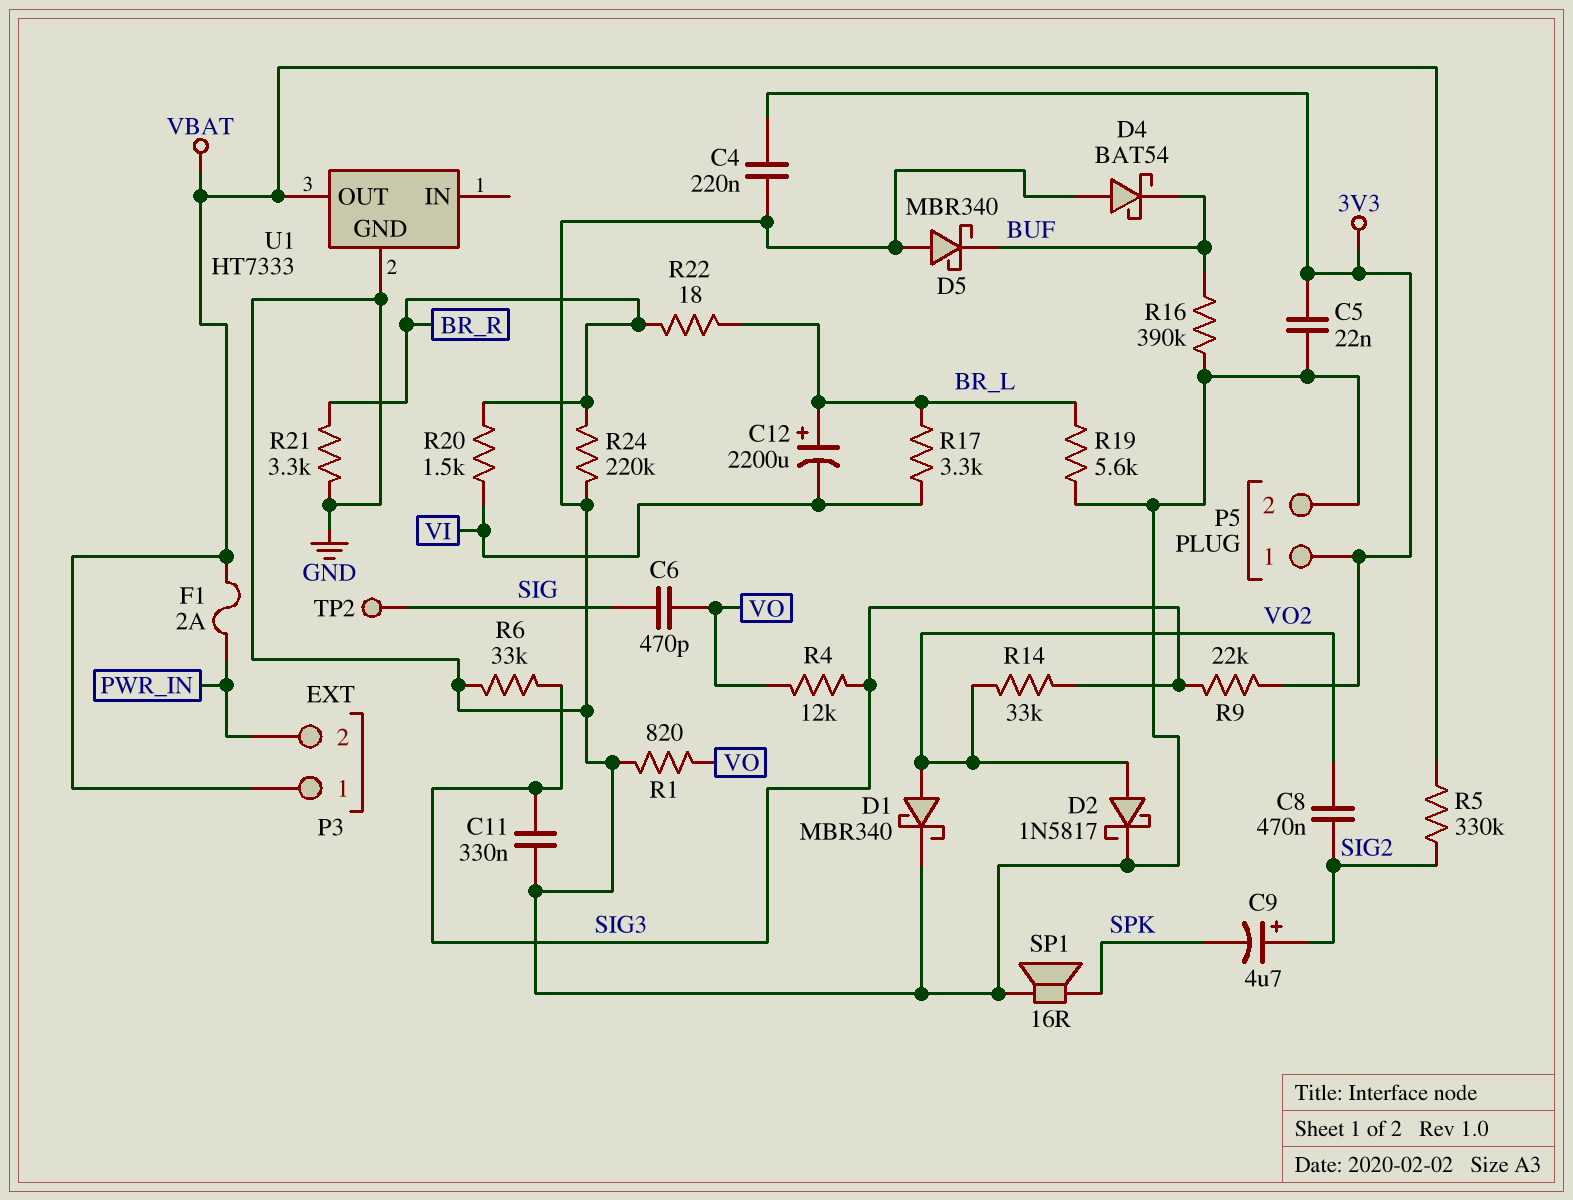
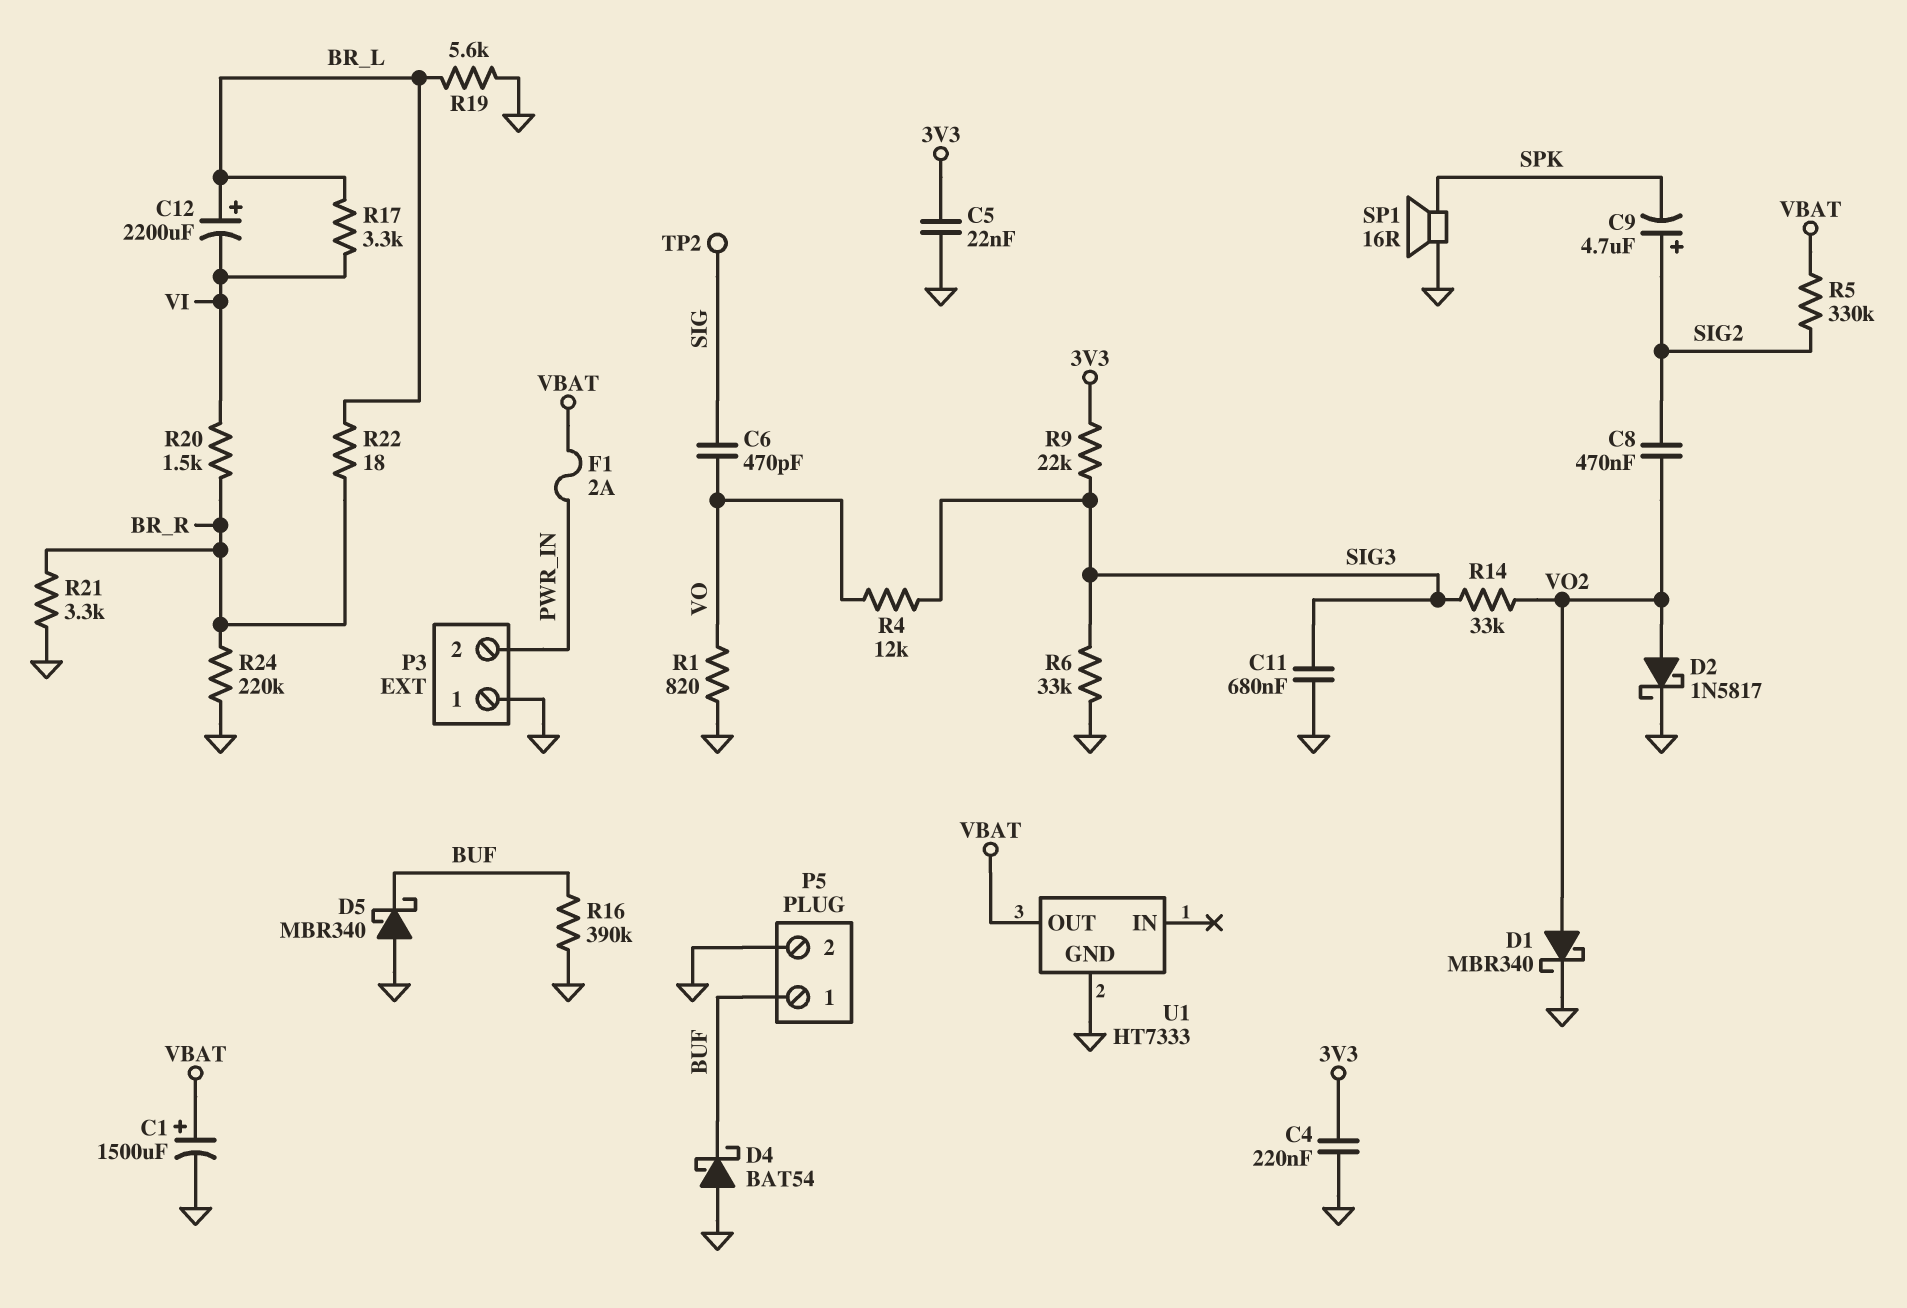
C1: none -> 1500uF (plus VBAT, minus GND)
C11: 330nF (GND, SIG3) -> 680nF (GND, SIG3)
P3 pin 1: VBAT -> GND
P5 pin 1: 3V3 -> BUF

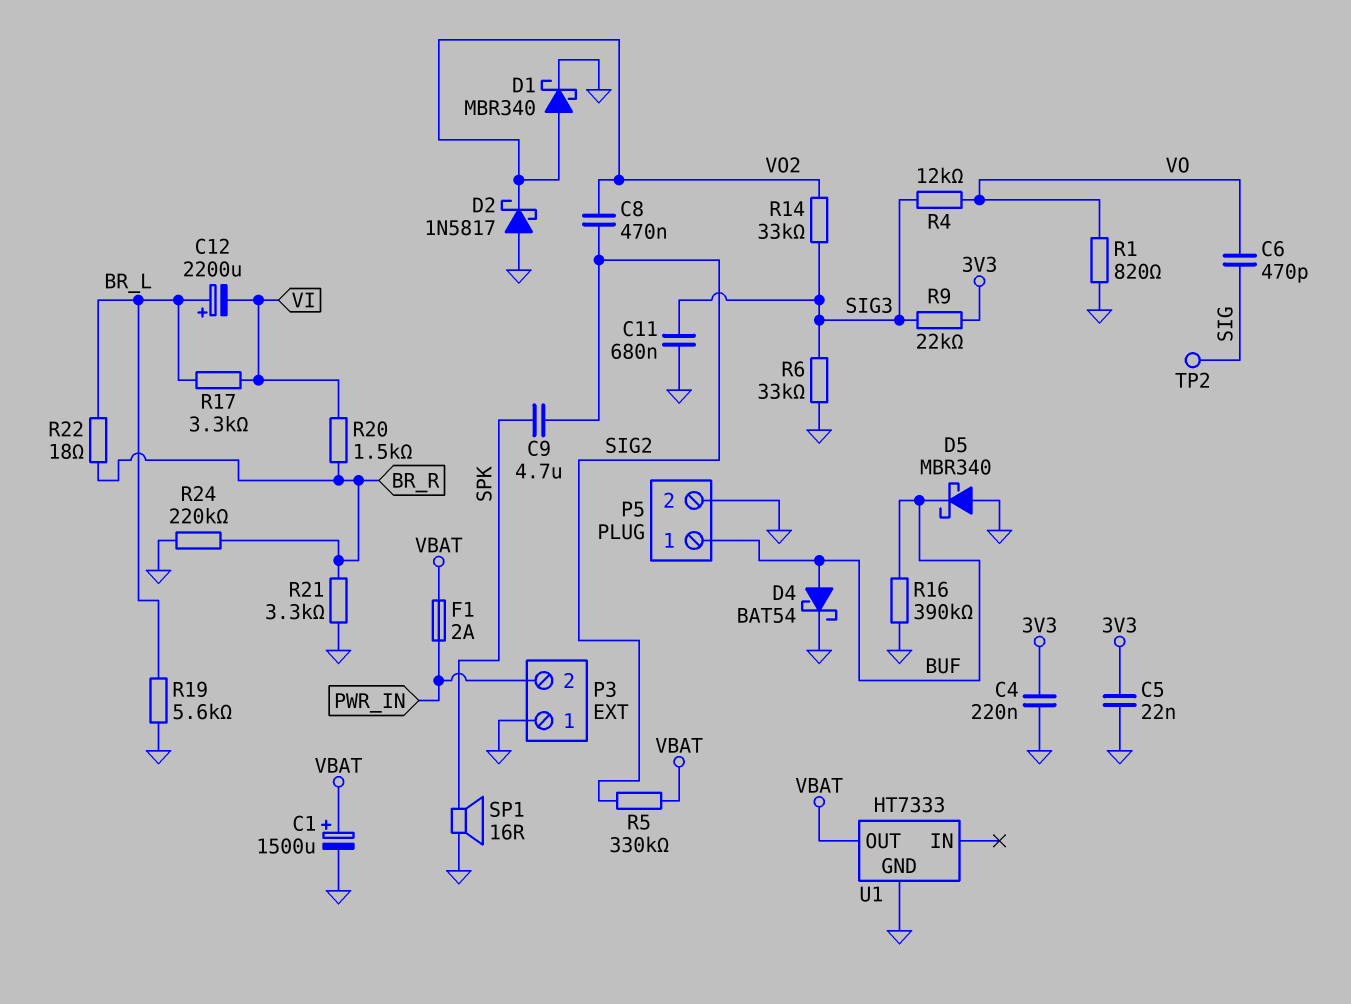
C9: 4.7uF (plus SIG2, minus SPK) -> 4.7uF (SIG2, SPK)
D2: schottky 1N5817 (A VO2, K GND) -> schottky 1N5817 (A GND, K VO2)
D4: schottky BAT54 (A GND, K BUF) -> schottky BAT54 (A BUF, K GND)

